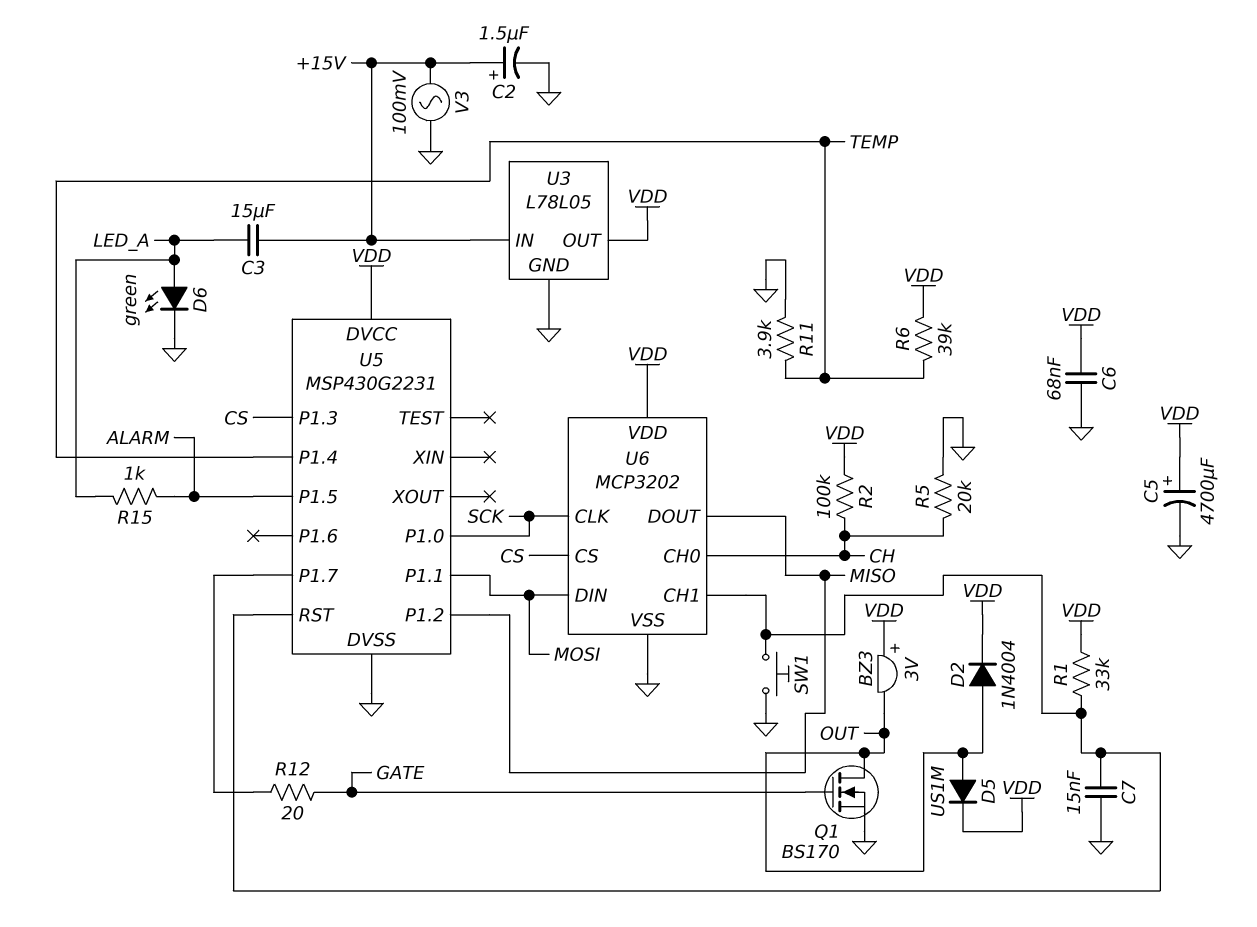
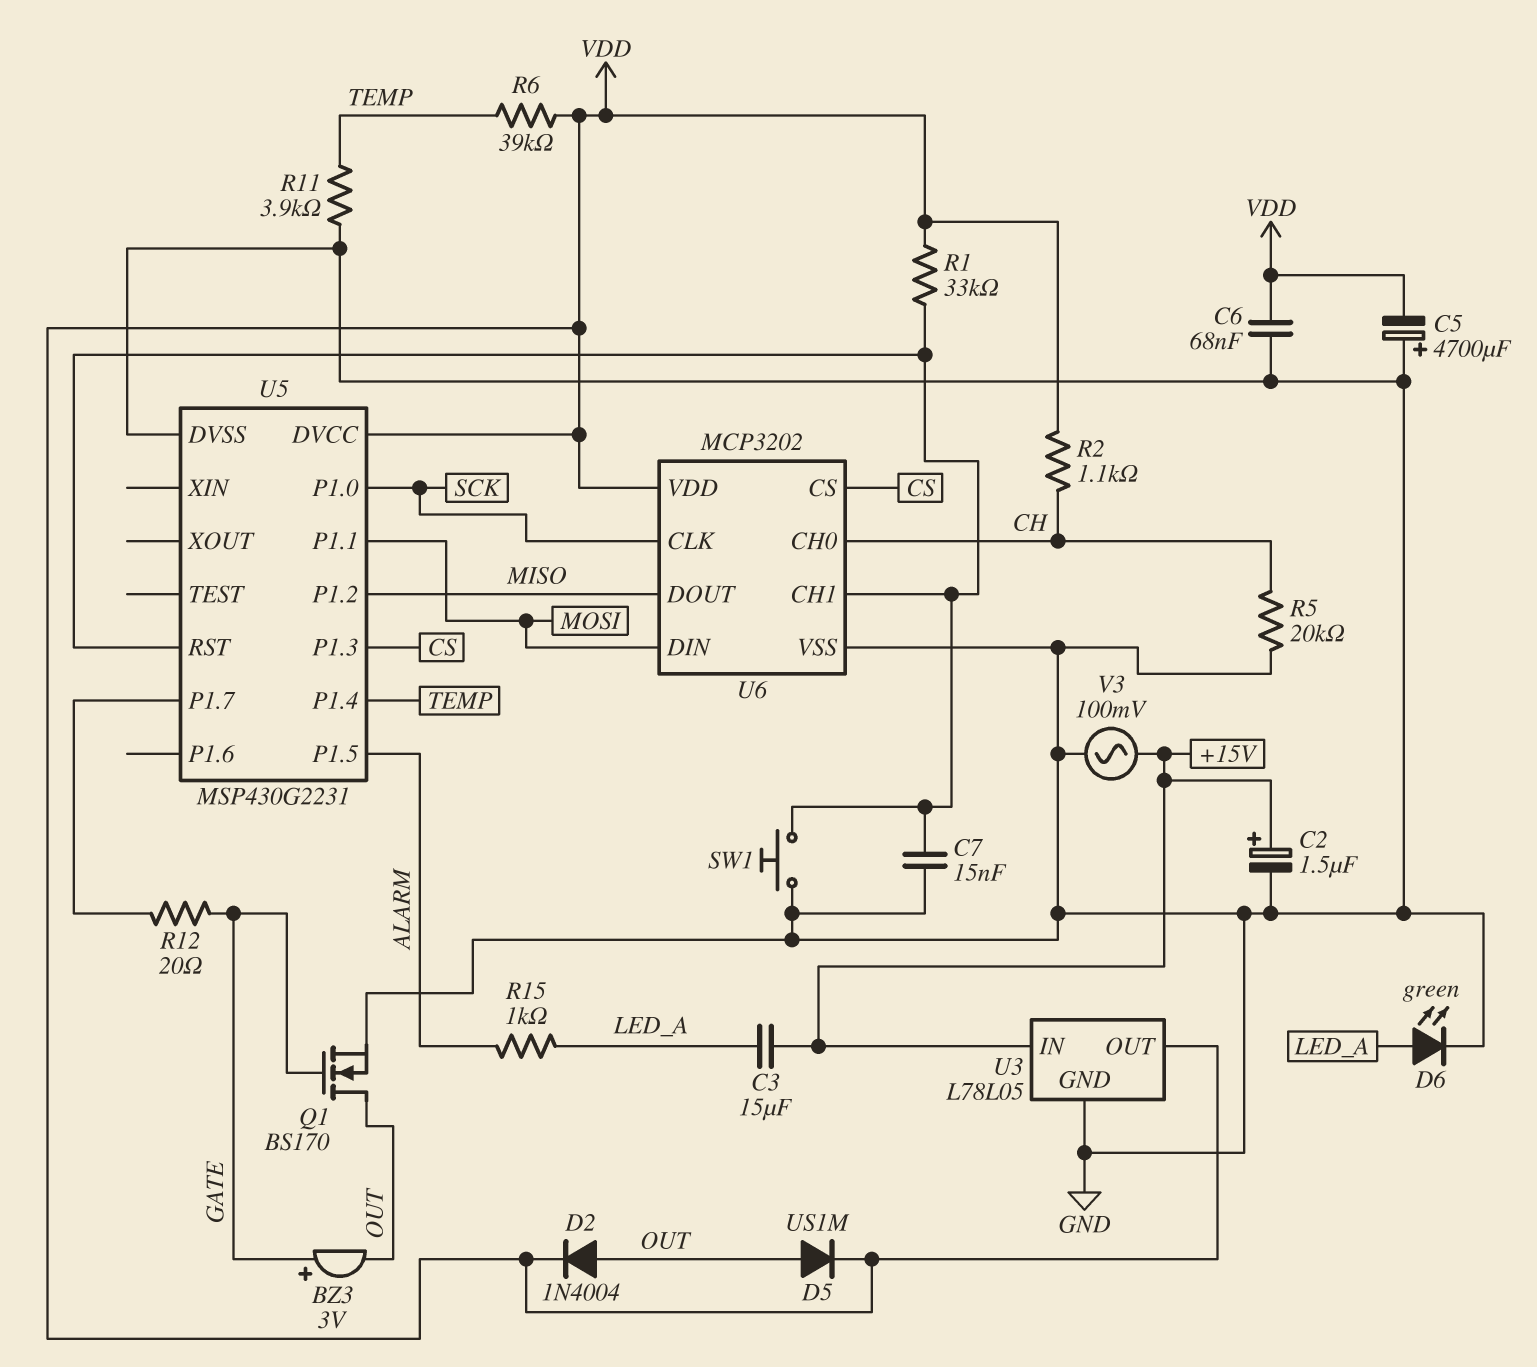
BZ3: buzzer 3V (plus VDD, minus OUT) -> buzzer 3V (plus GATE, minus OUT)
C5: 4700uF (plus VDD, minus GND) -> 4700uF (plus GND, minus VDD)
R2: 100k (CH, VDD) -> 1.1k (CH, VDD)

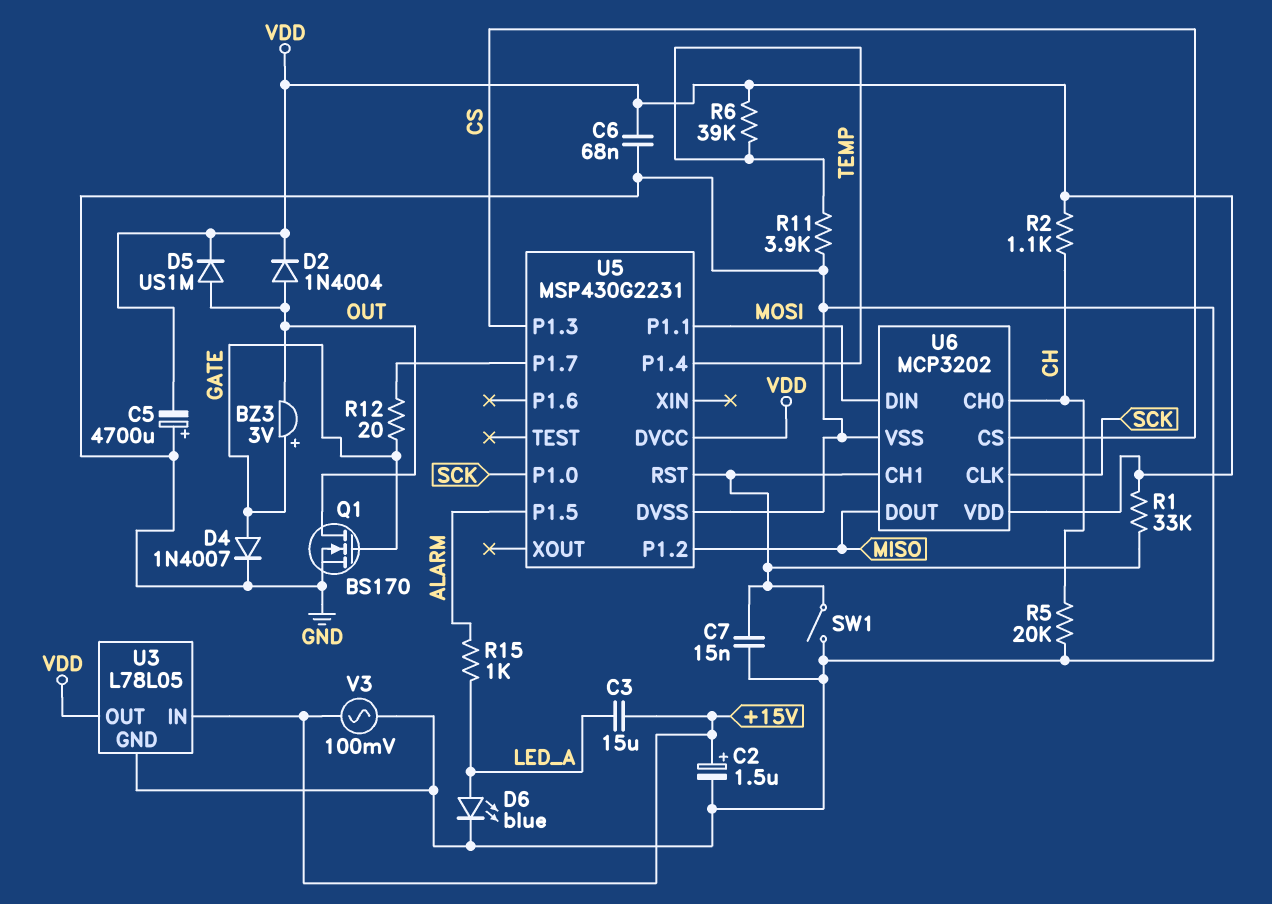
D4: none -> diode 1N4007 (A GATE, K GND)
D6: LED green (A LED_A, K GND) -> LED blue (A LED_A, K GND)
SW1: button (GND, U5/RST) -> switch (GND, U5/RST)

